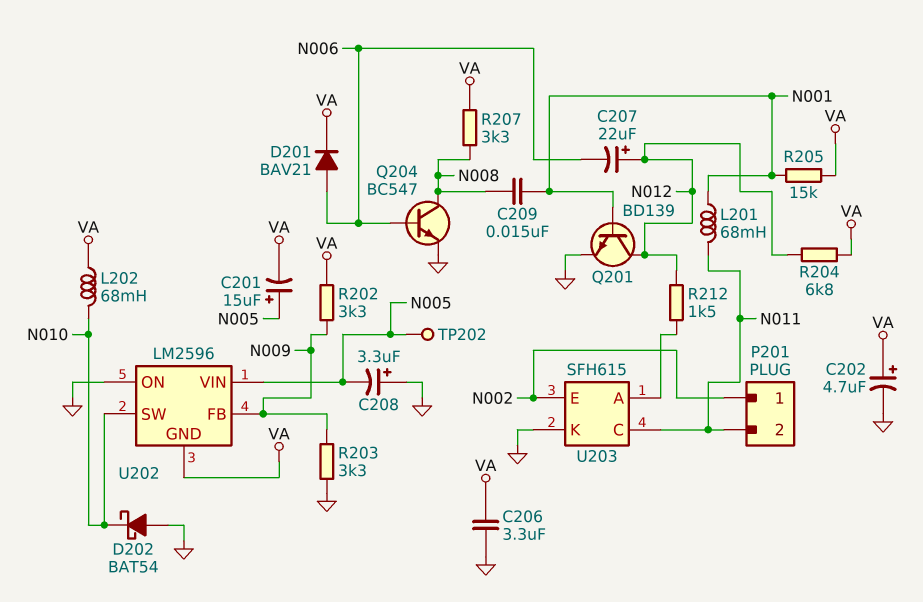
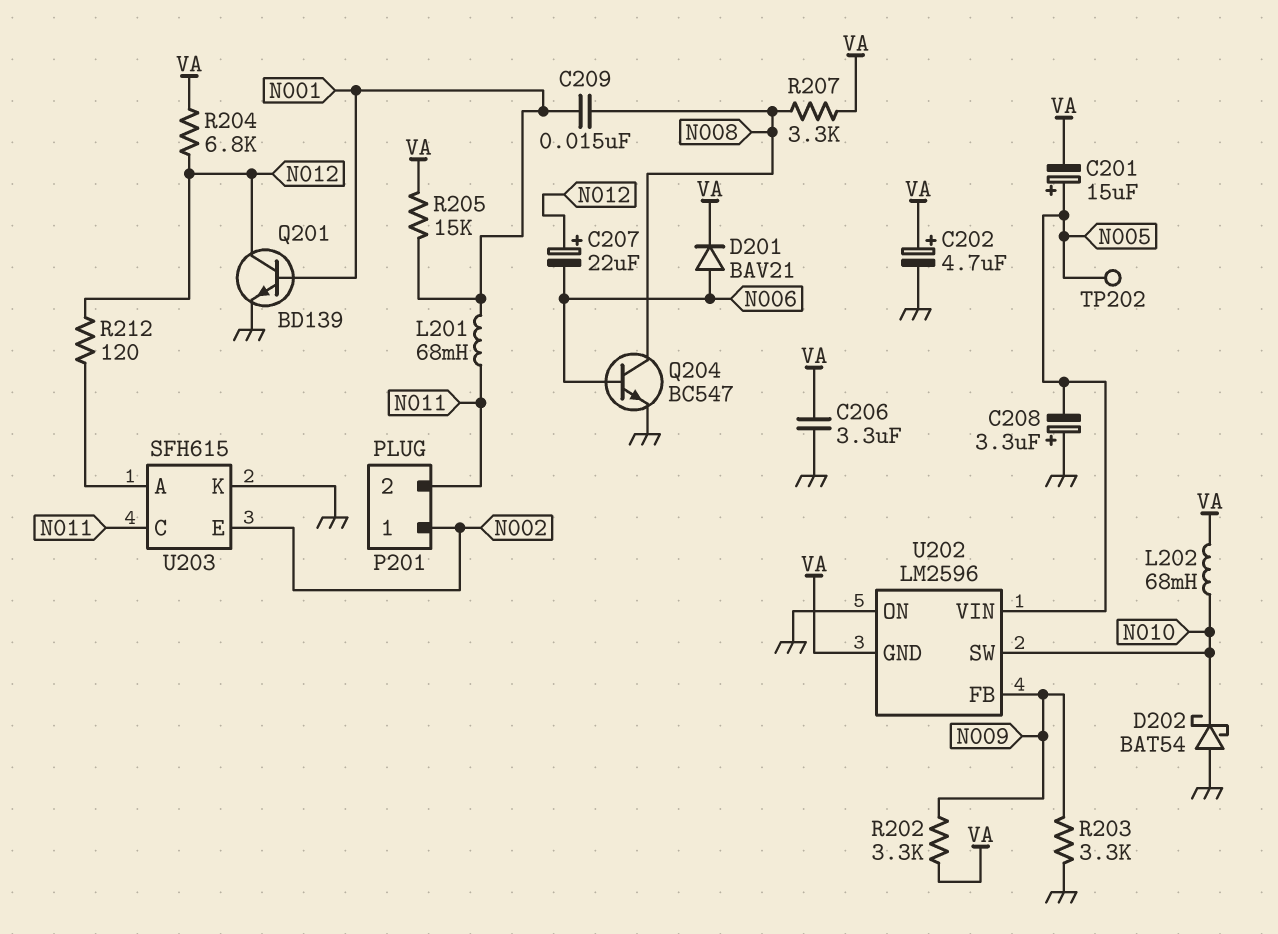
R212: 1.5k (N012, U203/A) -> 120 (N012, U203/A)

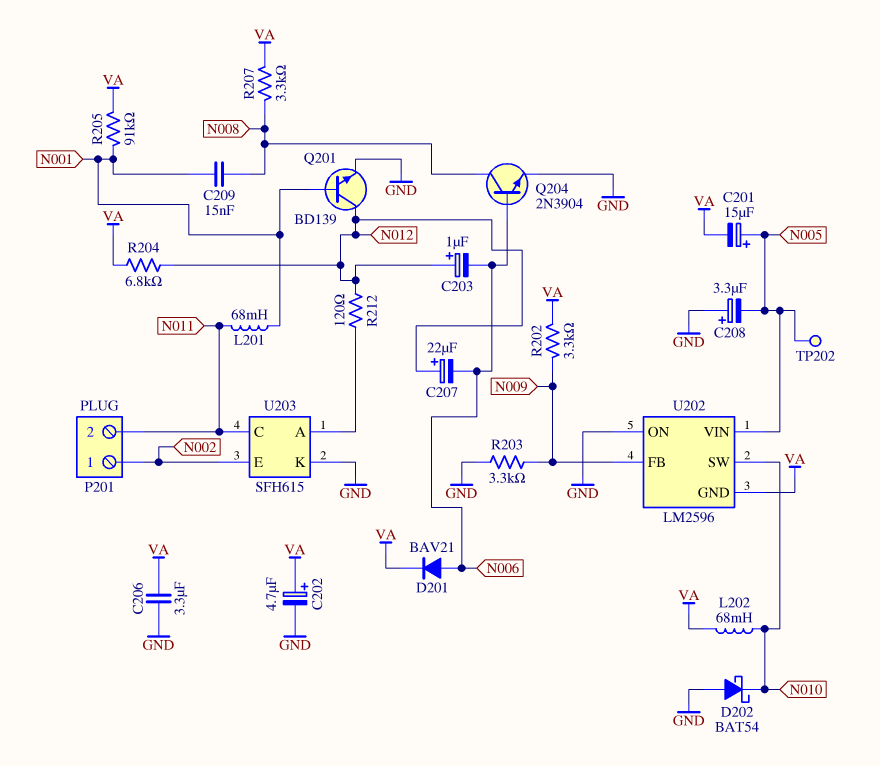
C203: none -> 1uF (plus N012, minus N006)
Q204: NPN BC547 (B N006, C N008, E GND) -> NPN 2N3904 (B N006, C N008, E GND)
R205: 15k (N001, VA) -> 91k (N001, VA)

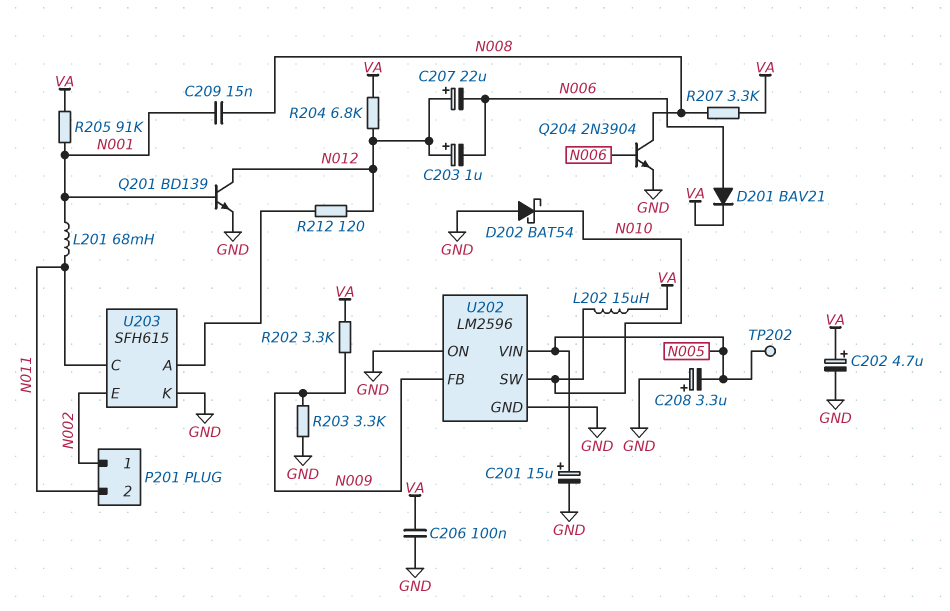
C201: 15uF (plus N005, minus VA) -> 15uF (plus N005, minus GND)
C206: 3.3uF (GND, VA) -> 100nF (GND, VA)
L202: 68mH (N010, VA) -> 15uH (N010, VA)
U202 pin GND: VA -> GND

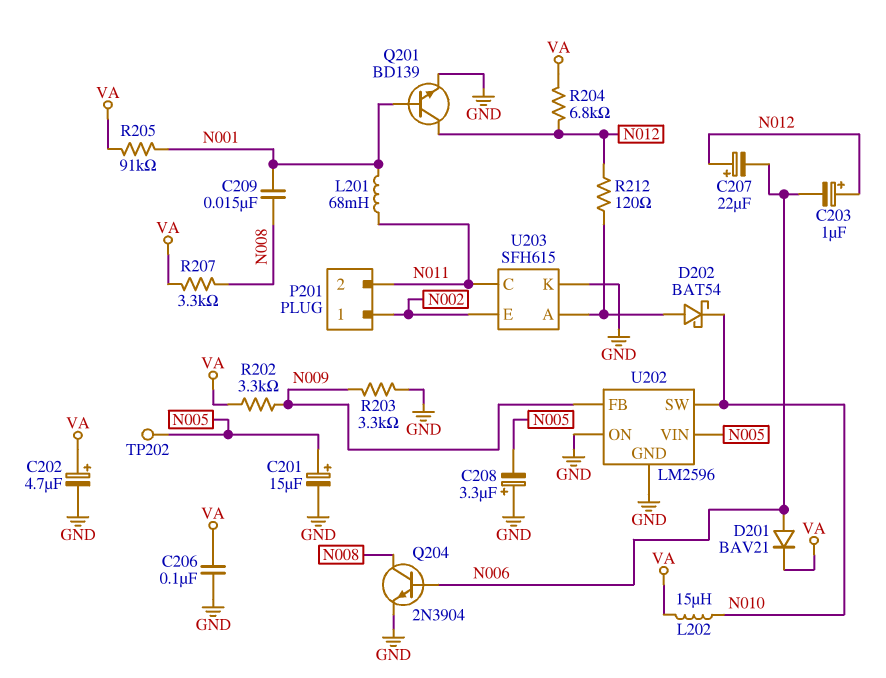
D202: schottky BAT54 (A GND, K N010) -> schottky BAT54 (A U203/A, K N010)

